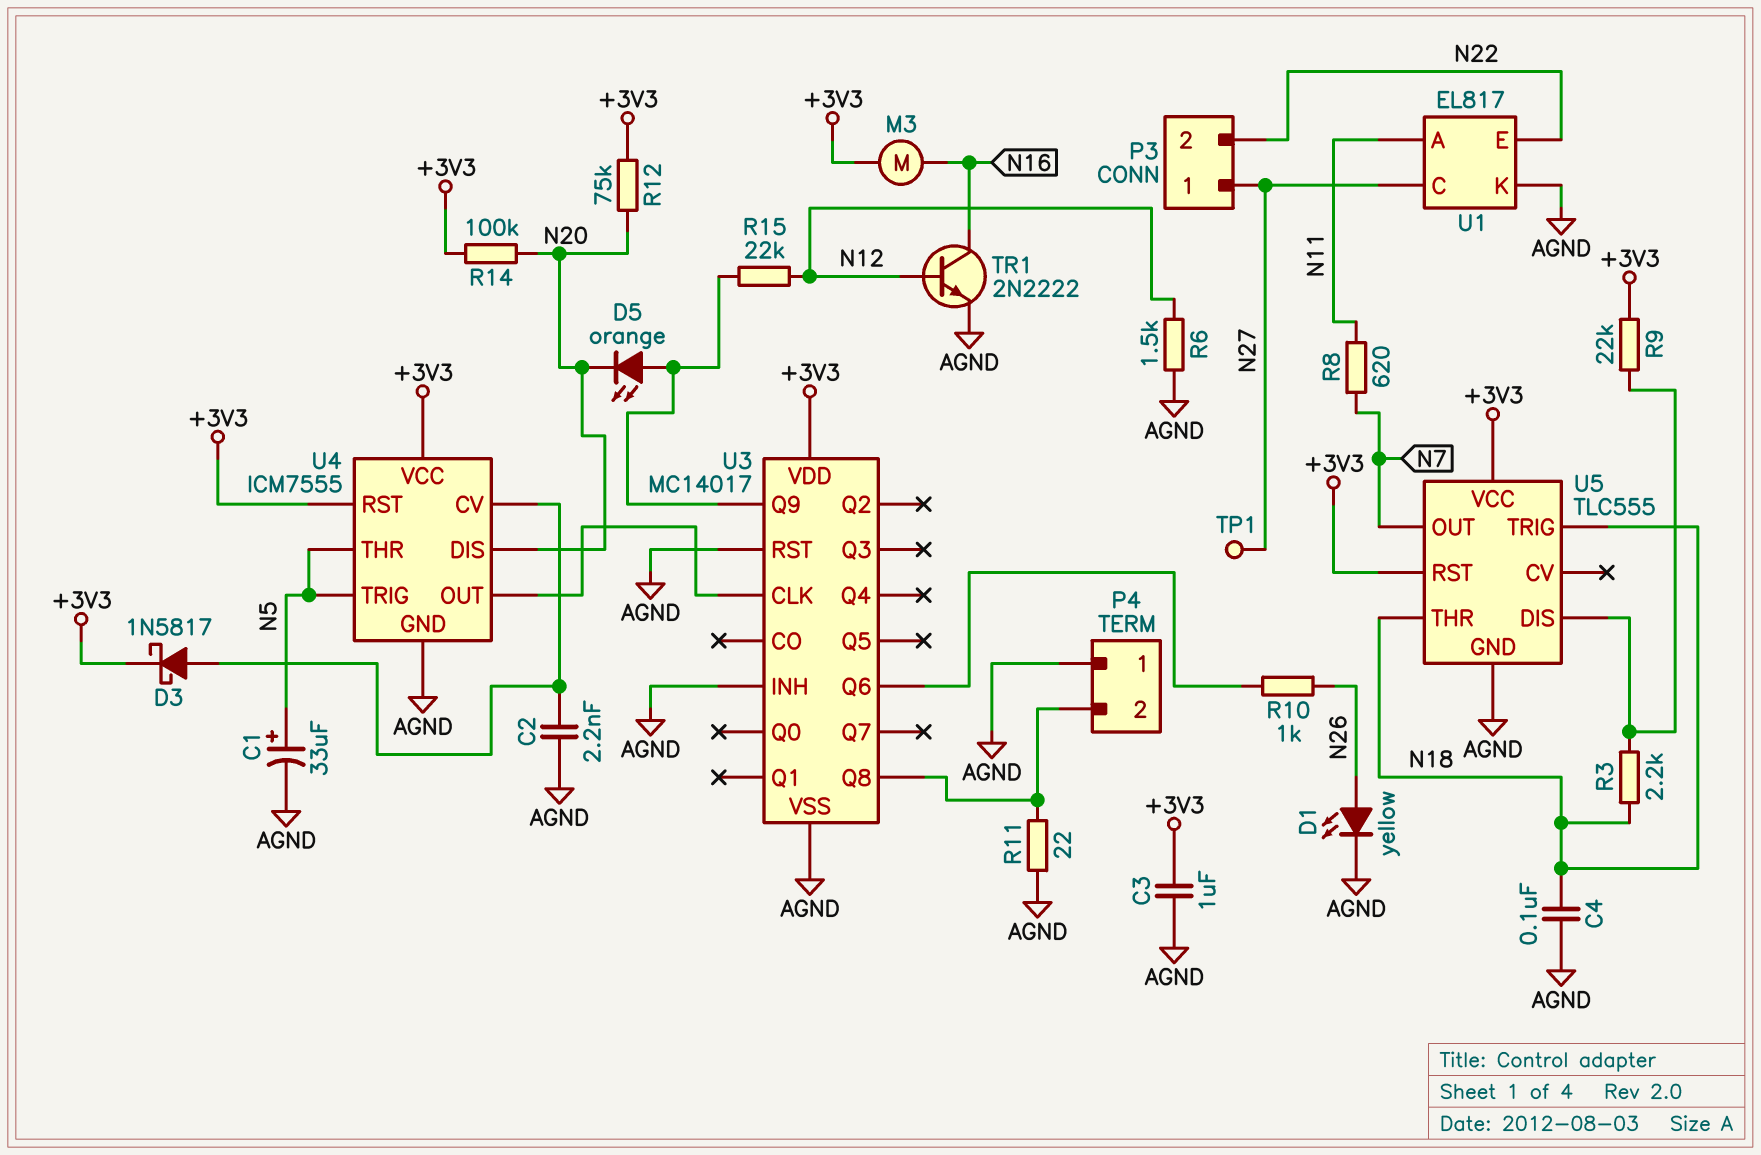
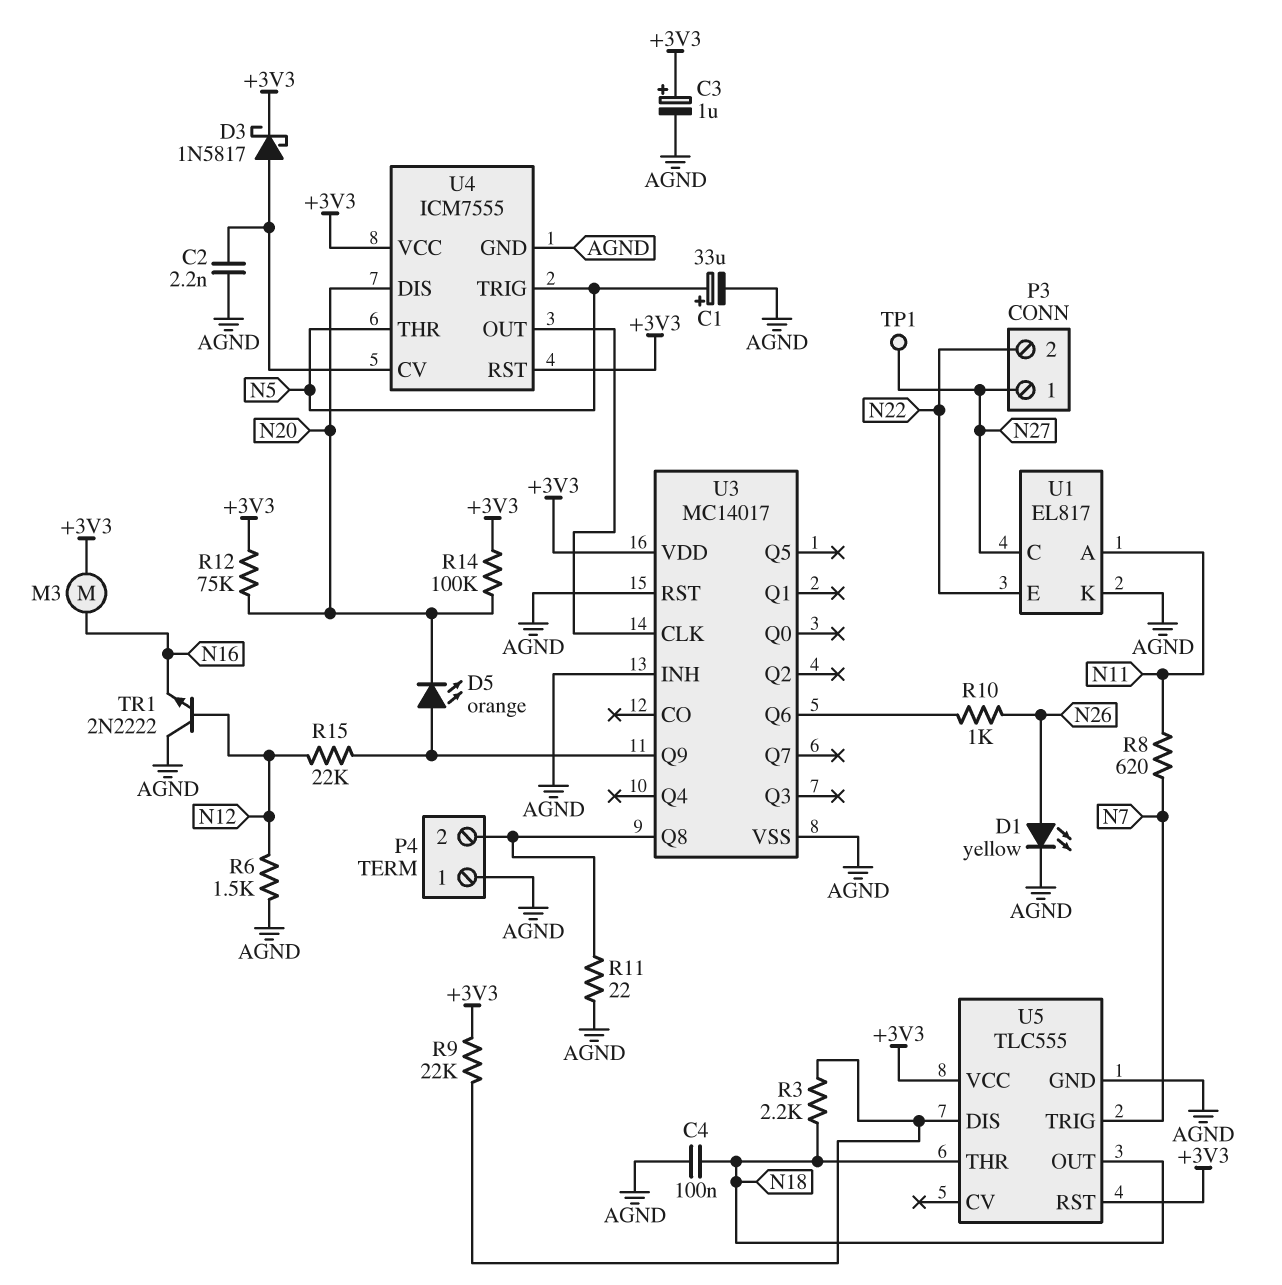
C3: 1uF (+3V3, AGND) -> 1uF (plus +3V3, minus AGND)
TR1: NPN 2N2222 (B N12, C N16, E AGND) -> NPN 2N2222 (B N12, C AGND, E N16)
U5 pin OUT: N7 -> N18
U5 pin TRIG: N18 -> N7

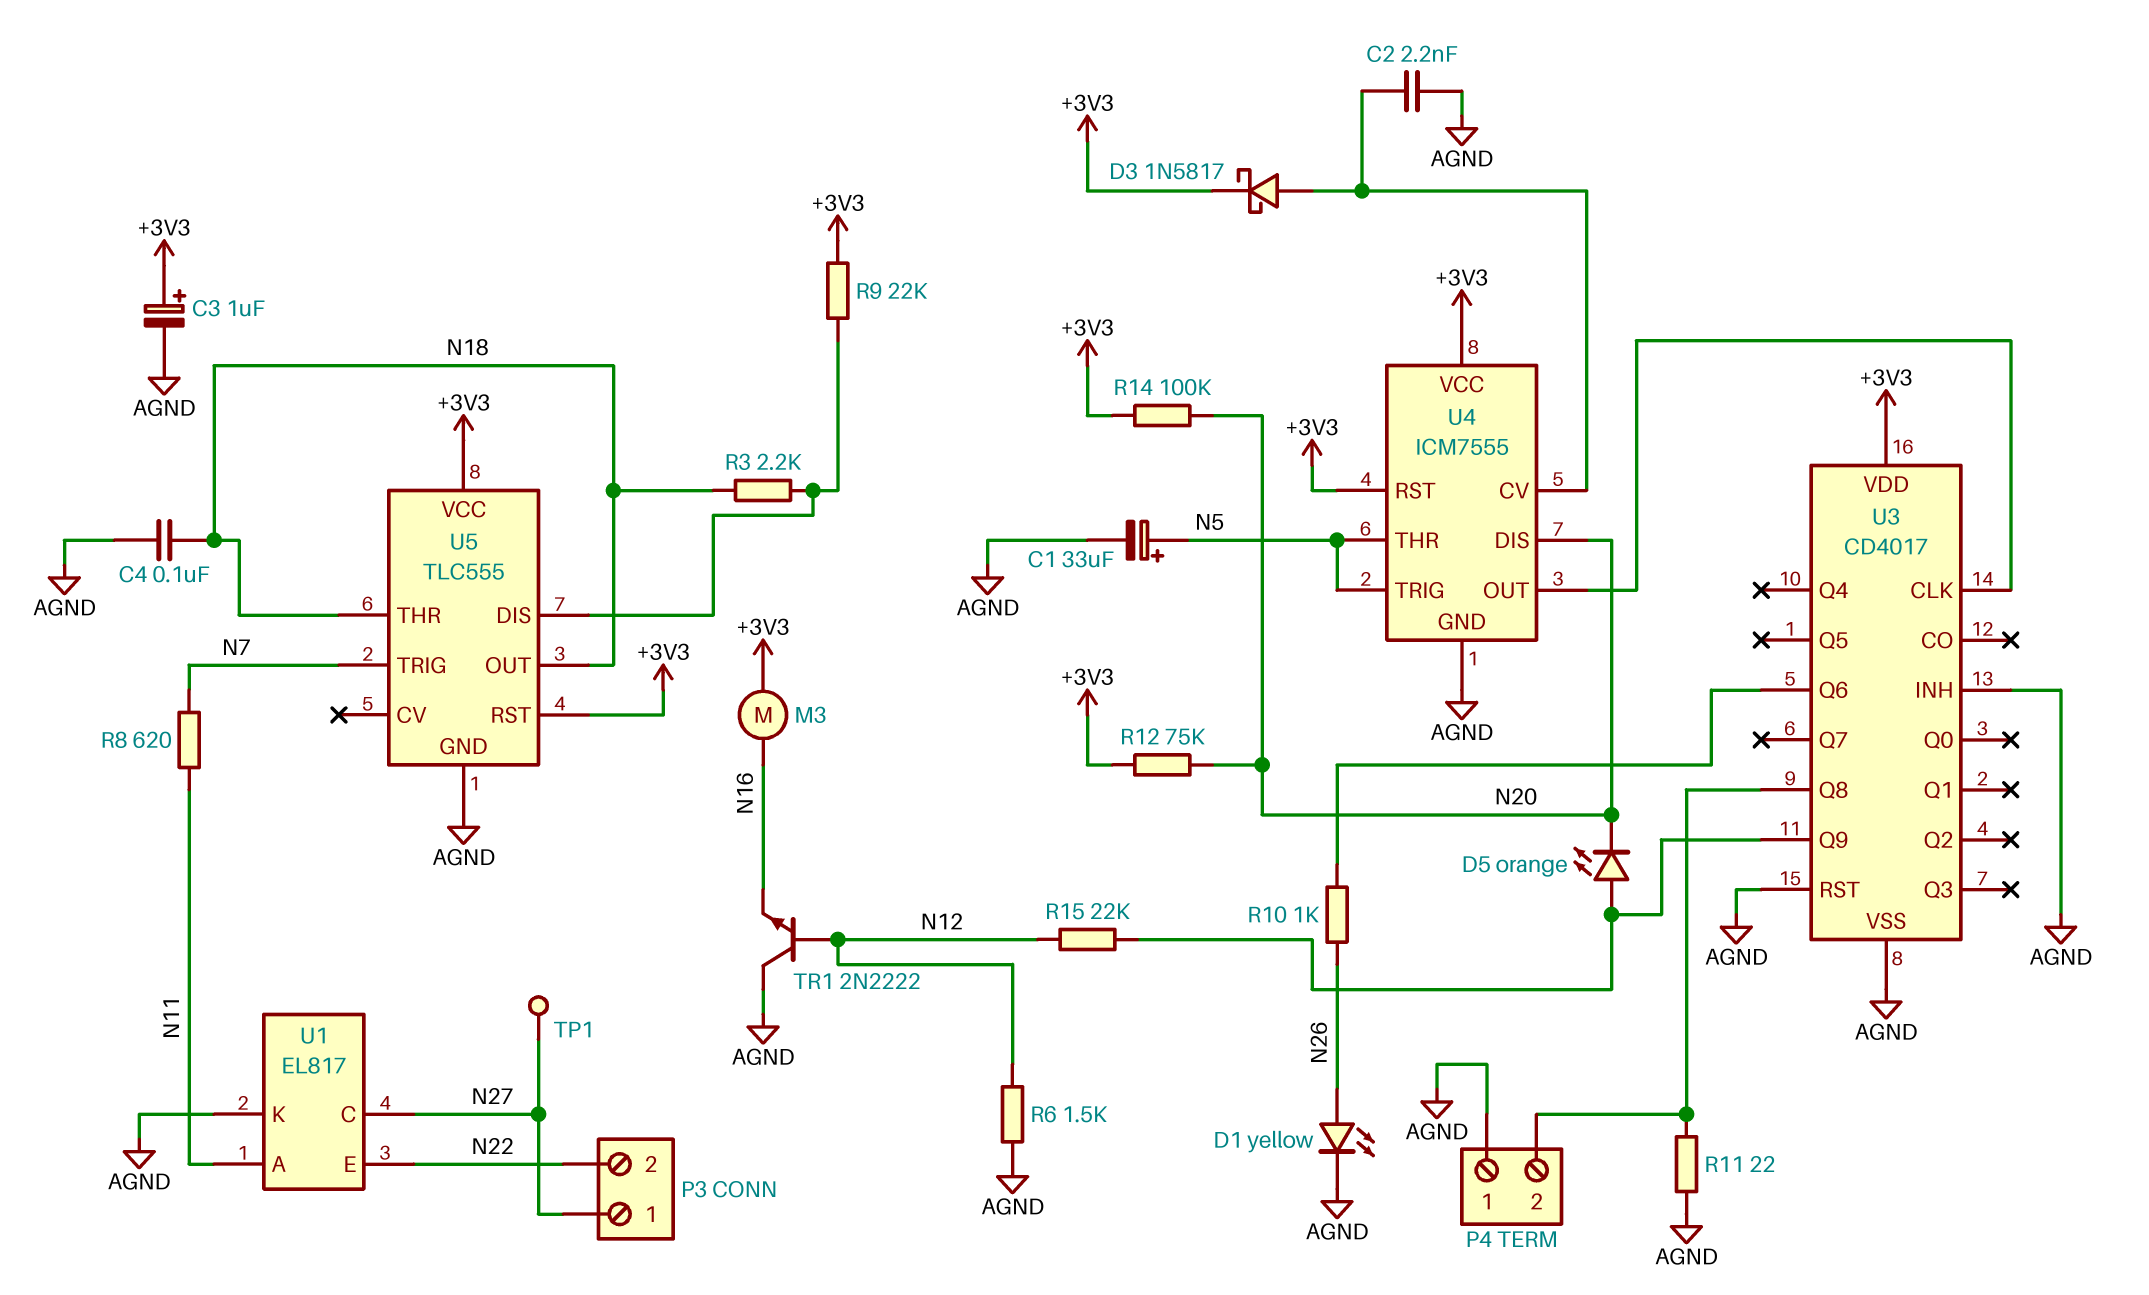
U3: MC14017 -> CD4017

